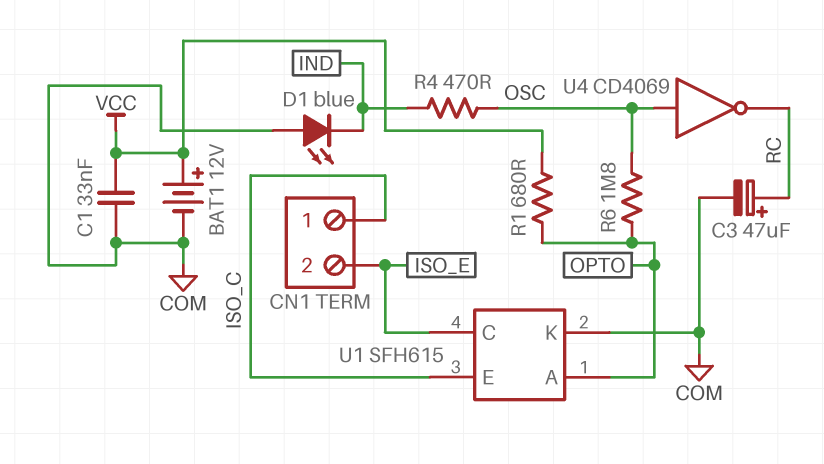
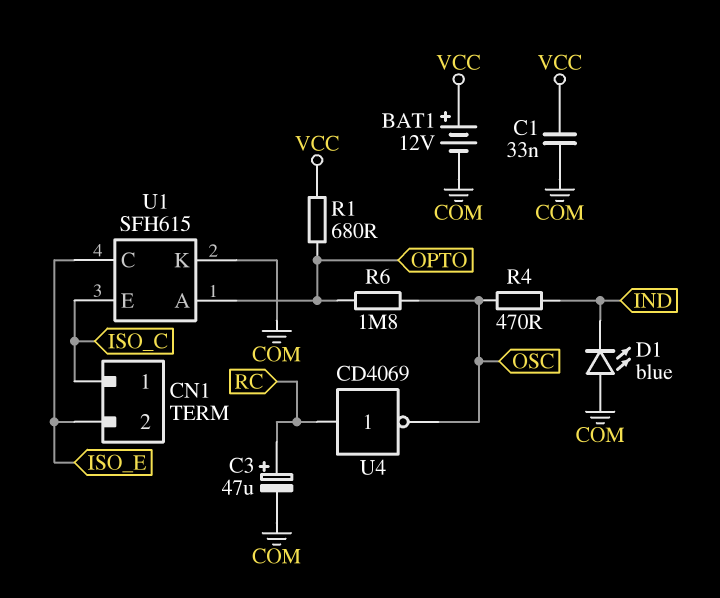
U4: NOT CD4069 (in OSC, out RC) -> NOT CD4069 (in RC, out OSC)

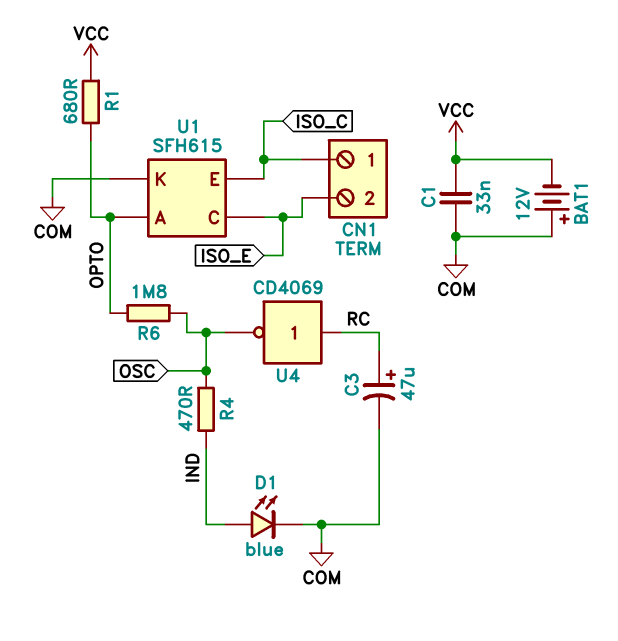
BAT1: 12V (plus VCC, minus COM) -> 12V (plus COM, minus VCC)
D1: LED blue (A COM, K IND) -> LED blue (A IND, K COM)

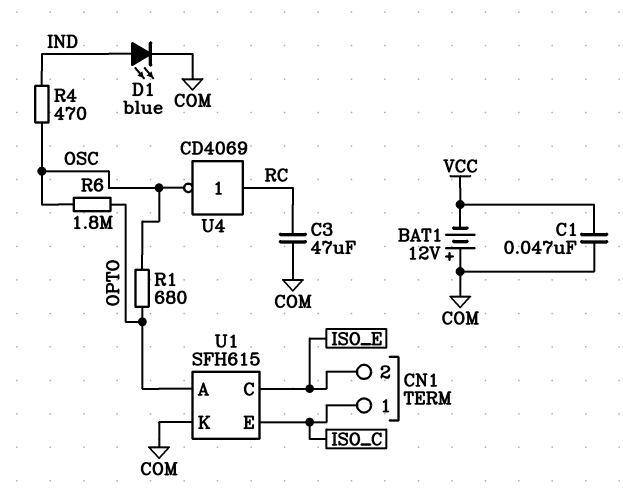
C1: 33nF (COM, VCC) -> 47nF (COM, VCC)
C3: 47uF (plus RC, minus COM) -> 47uF (COM, RC)
R1: 680 (OPTO, VCC) -> 680 (OPTO, OSC)

